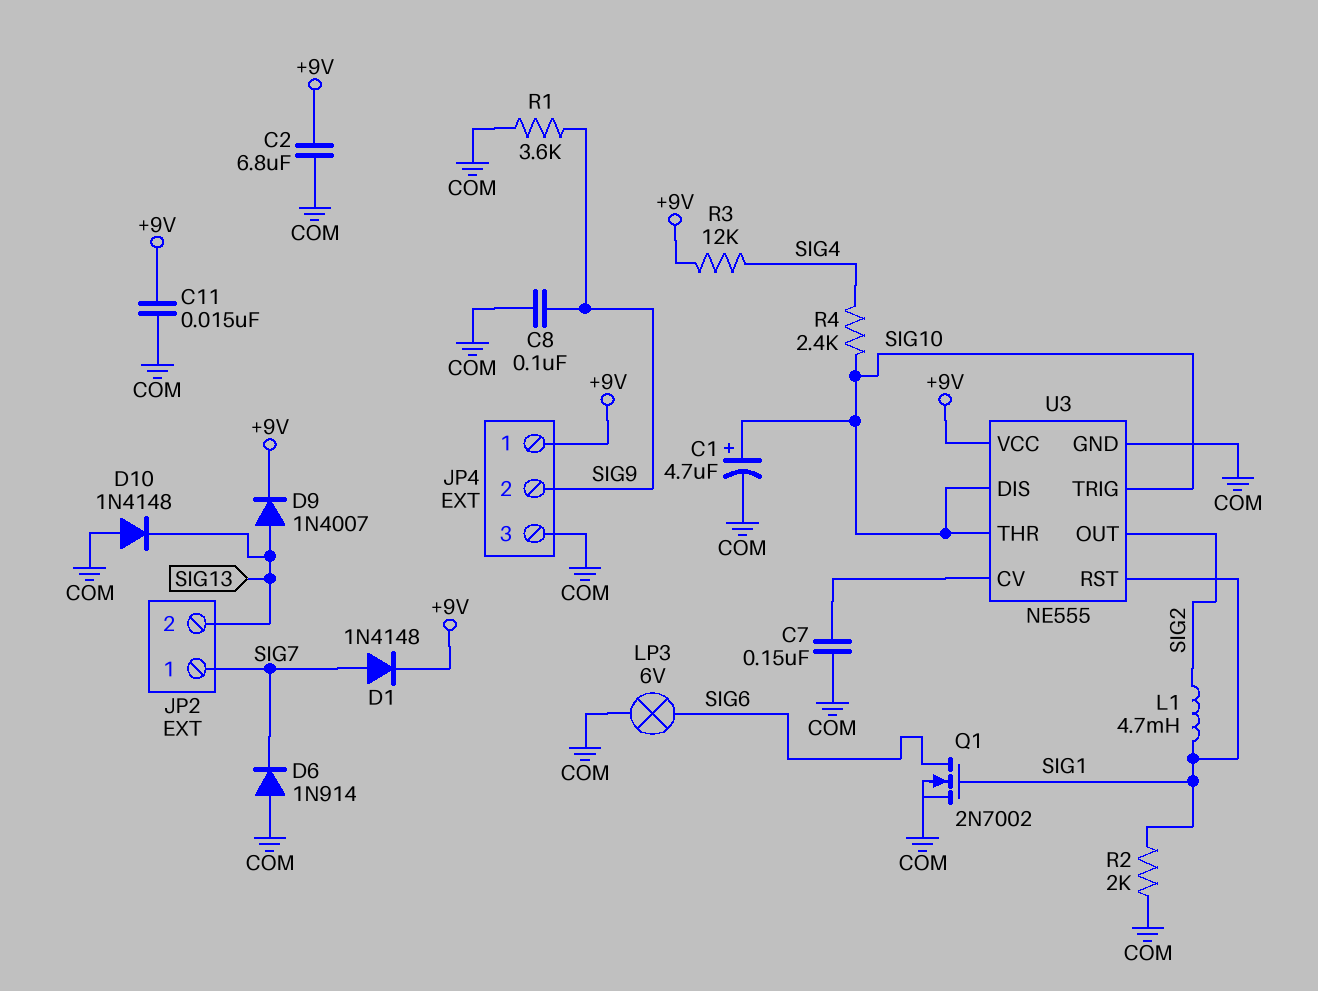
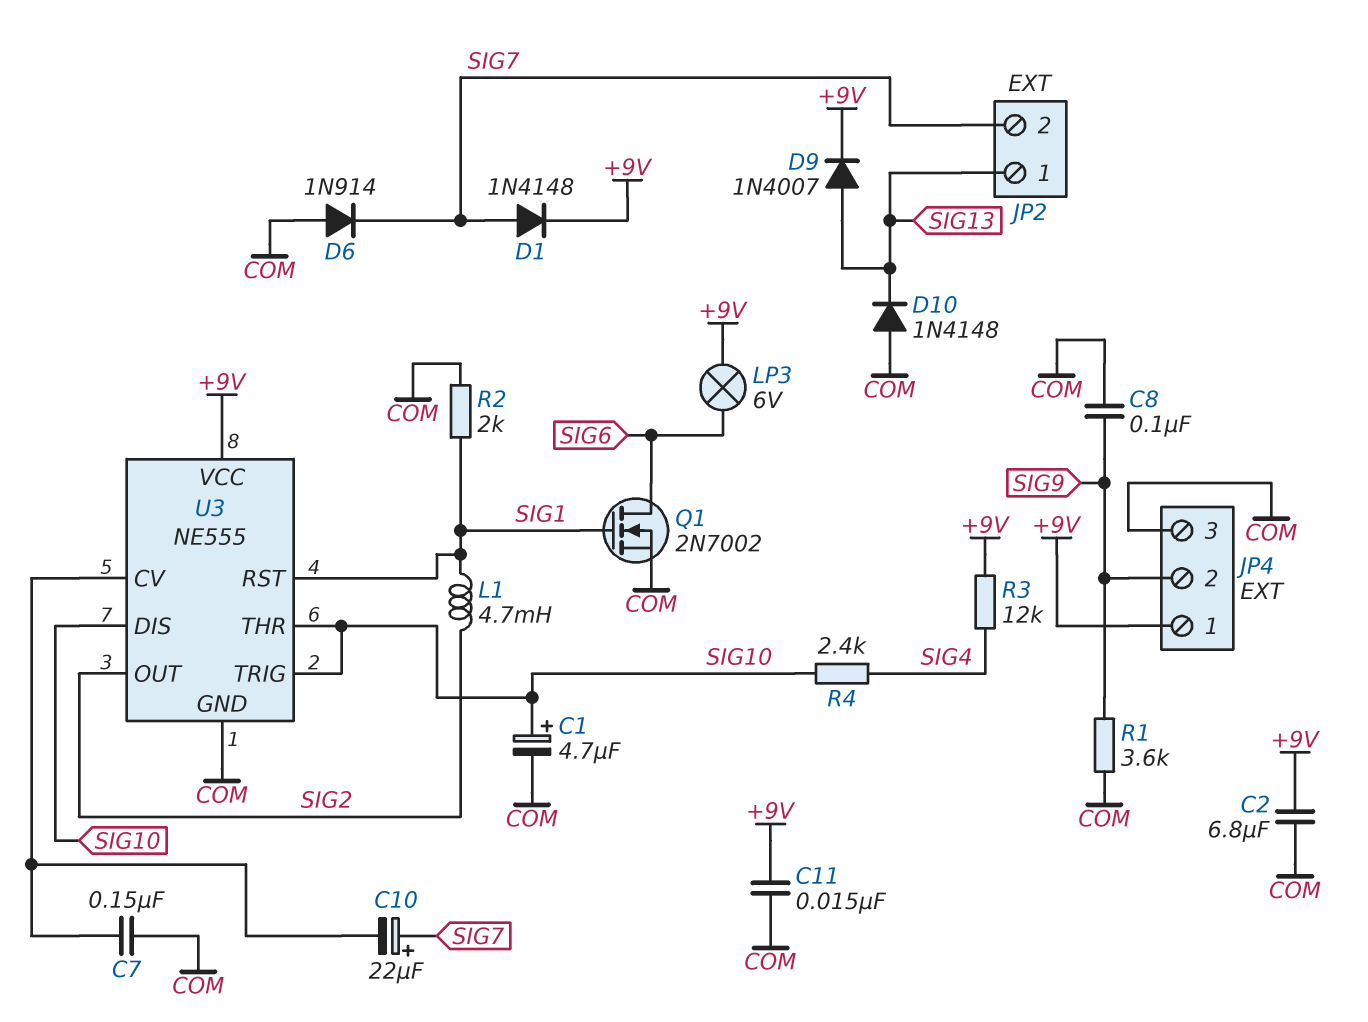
C10: none -> 22uF (plus SIG7, minus U3/CV)
JP2 pin 1: SIG7 -> SIG13
JP2 pin 2: SIG13 -> SIG7
LP3: lamp 6V (COM, SIG6) -> lamp 6V (+9V, SIG6)

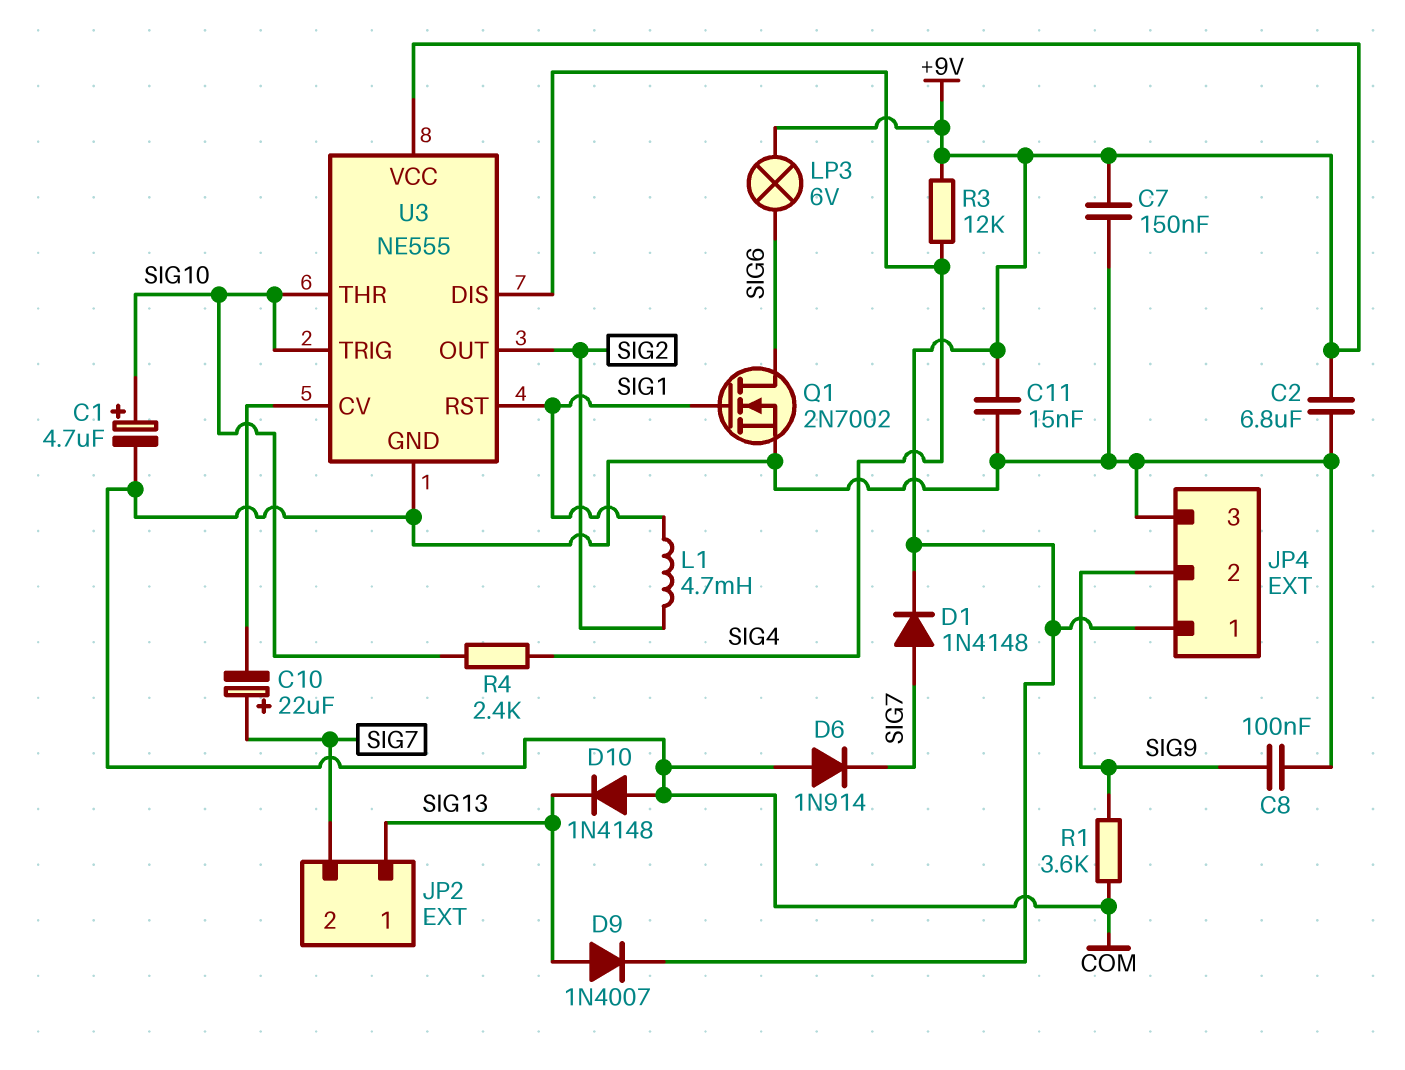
C7: 150nF (COM, U3/CV) -> 150nF (+9V, COM)
R2: 2k (COM, SIG1) -> none
U3 pin DIS: SIG10 -> SIG4

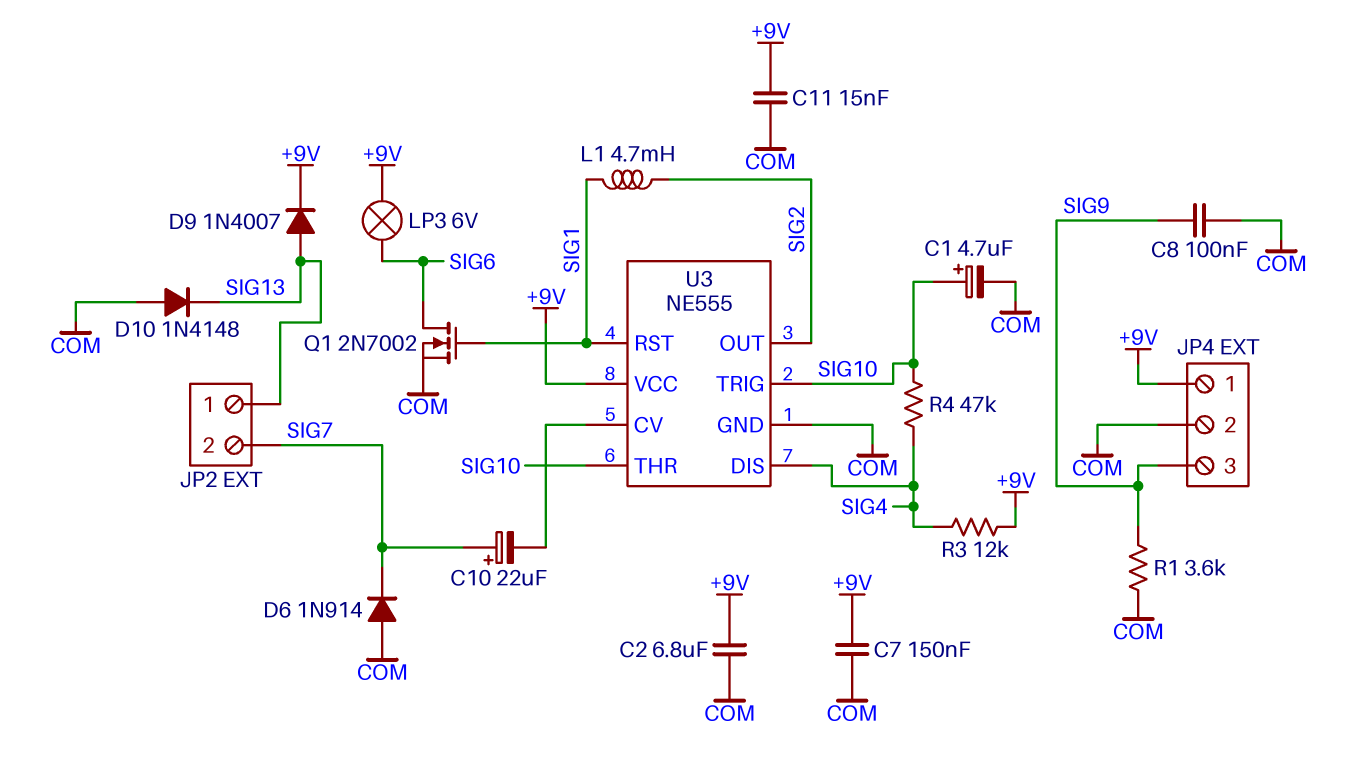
D1: diode 1N4148 (A SIG7, K +9V) -> none
JP4 pin 2: SIG9 -> COM
JP4 pin 3: COM -> SIG9
R4: 2.4k (SIG4, SIG10) -> 47k (SIG4, SIG10)

